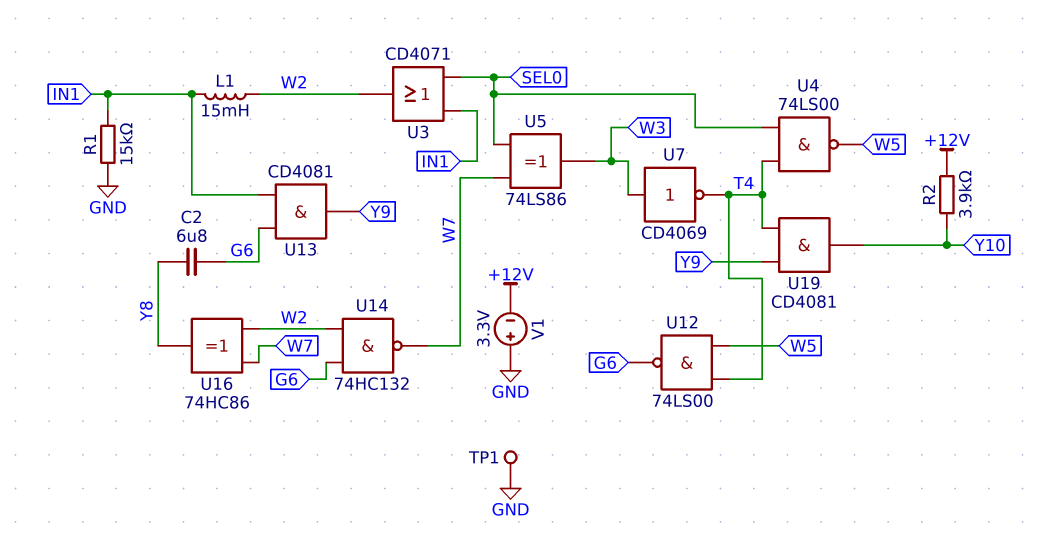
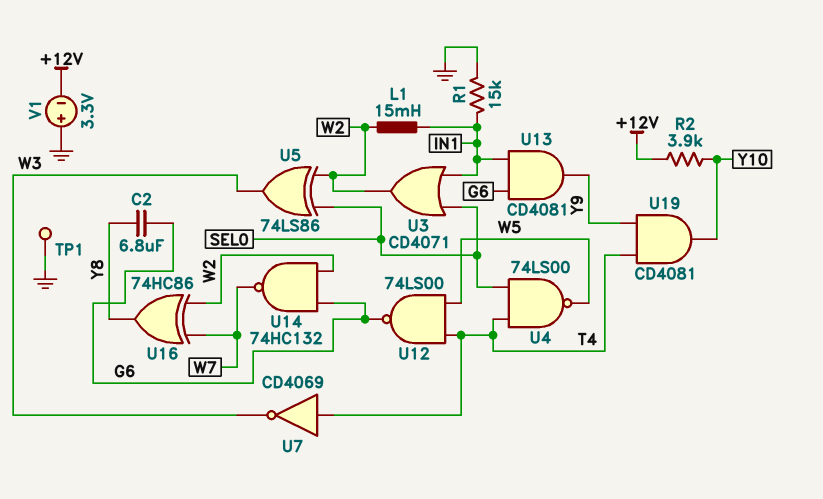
U5: XOR 74LS86 (in SEL0, in W7, out W3) -> XOR 74LS86 (in SEL0, in W2, out W3)
U7: NOT CD4069 (in W3, out T4) -> NOT CD4069 (in T4, out W3)

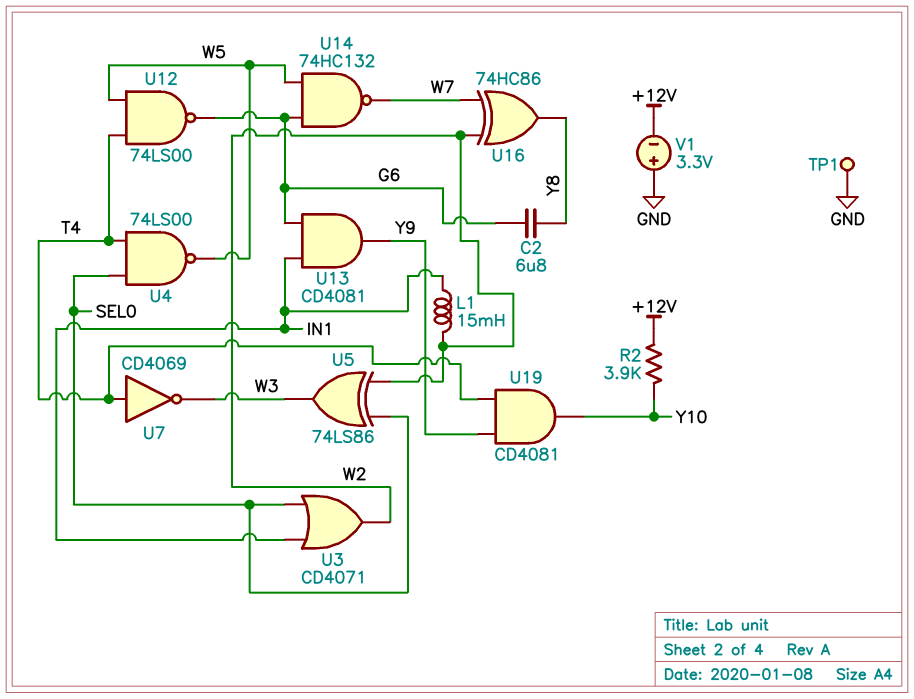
R1: 15k (GND, IN1) -> none
U14: NAND 74HC132 (in G6, in W2, out W7) -> NAND 74HC132 (in G6, in W5, out W7)

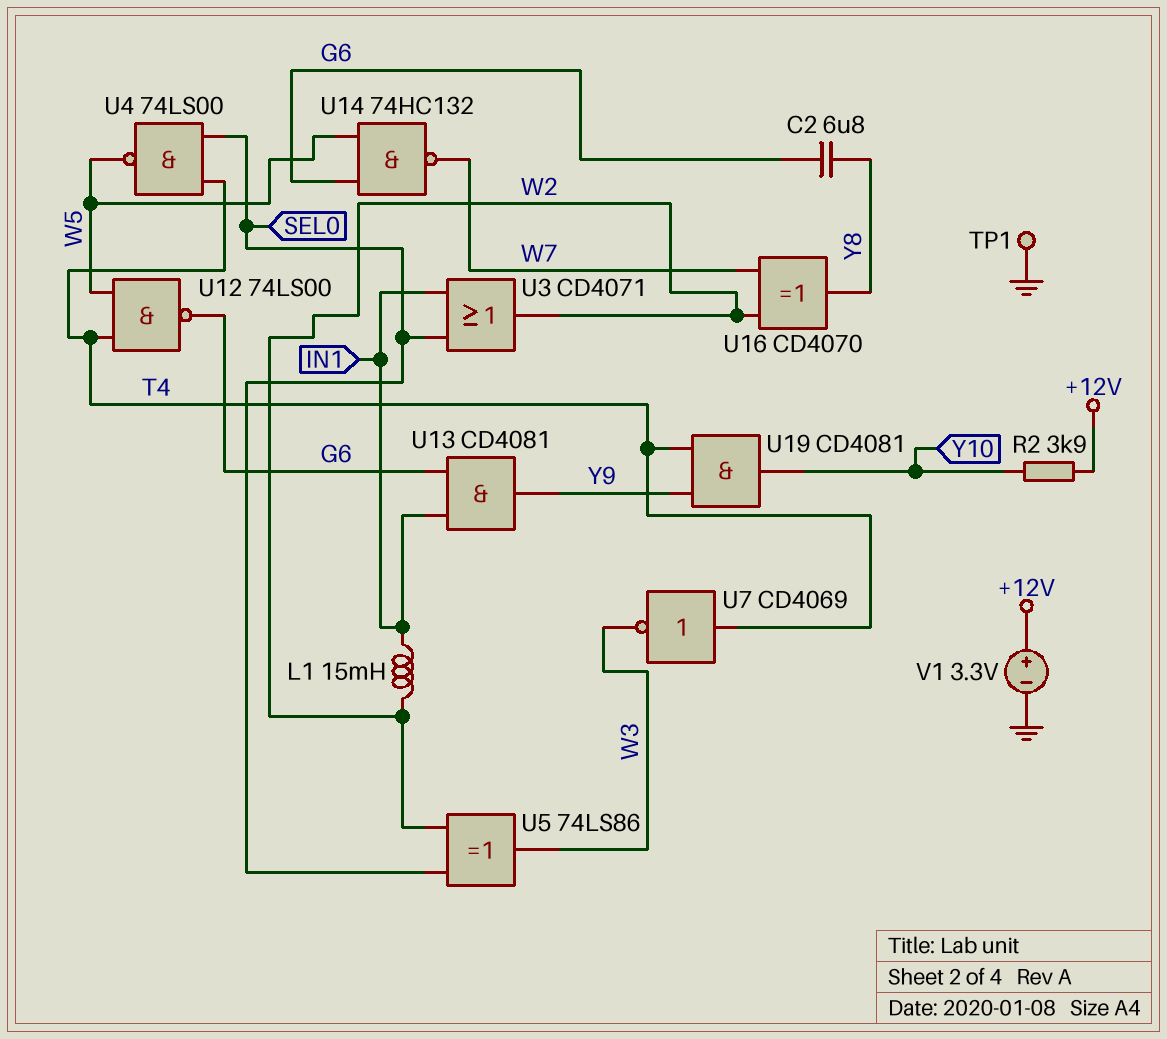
U16: XOR 74HC86 (in W2, in W7, out Y8) -> XOR CD4070 (in W2, in W7, out Y8)
V1: 3.3V (plus GND, minus +12V) -> 3.3V (plus +12V, minus GND)

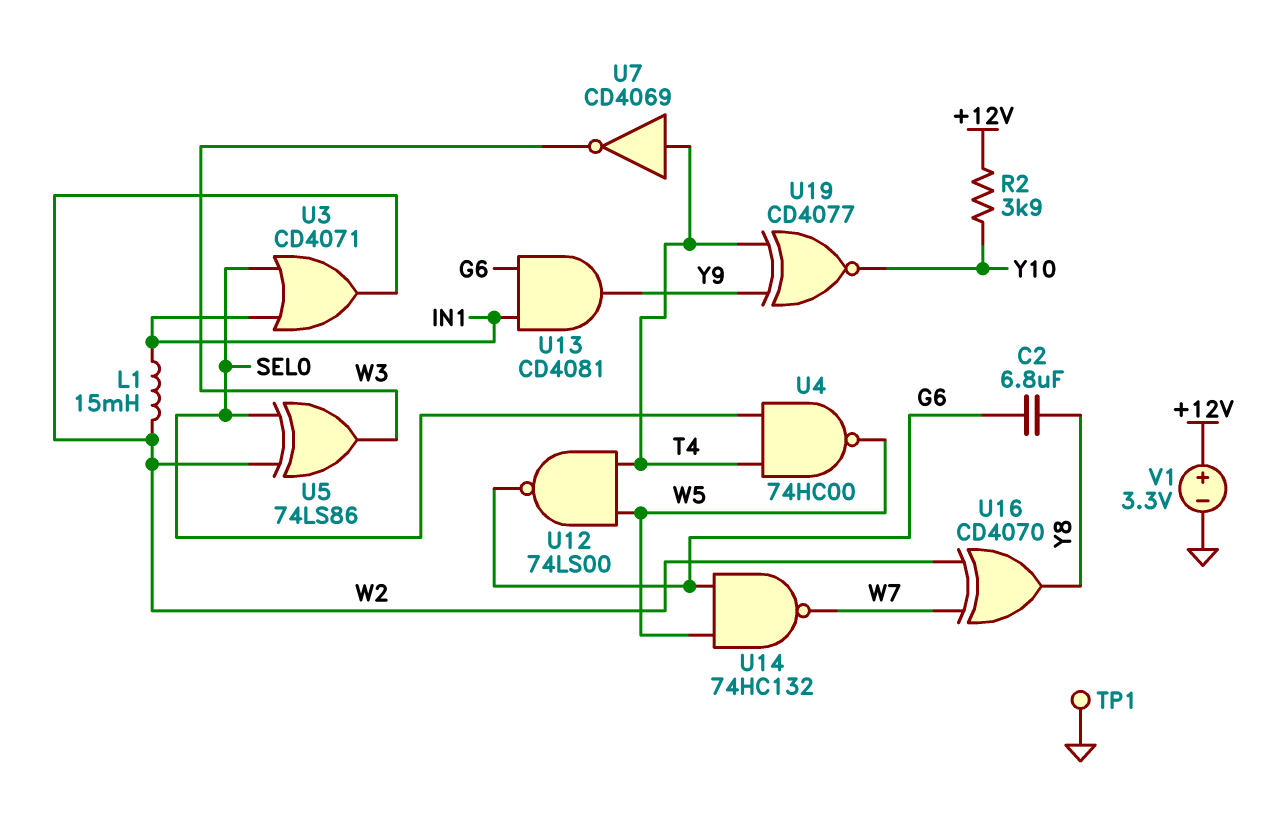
U4: NAND 74LS00 (in SEL0, in T4, out W5) -> NAND 74HC00 (in SEL0, in T4, out W5)
U19: AND CD4081 (in T4, in Y9, out Y10) -> XNOR CD4077 (in T4, in Y9, out Y10)

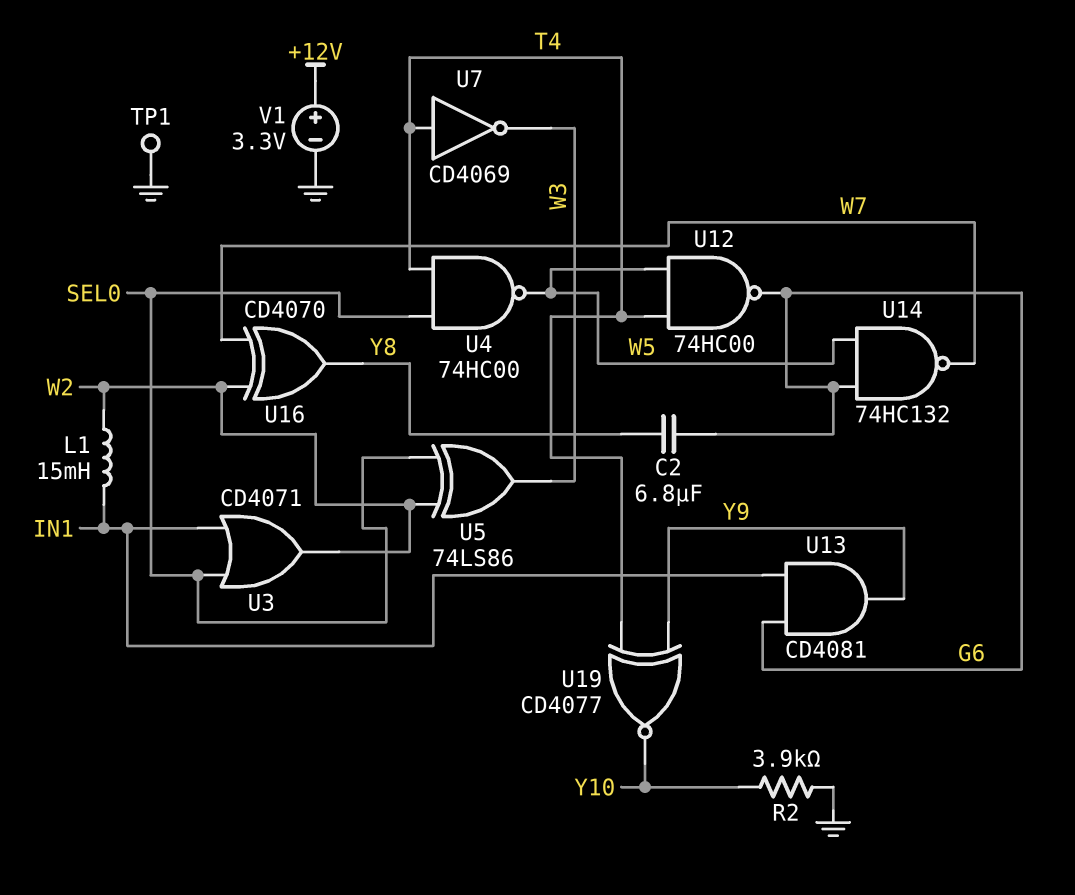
R2: 3.9k (+12V, Y10) -> 3.9k (GND, Y10)
U12: NAND 74LS00 (in T4, in W5, out G6) -> NAND 74HC00 (in T4, in W5, out G6)

